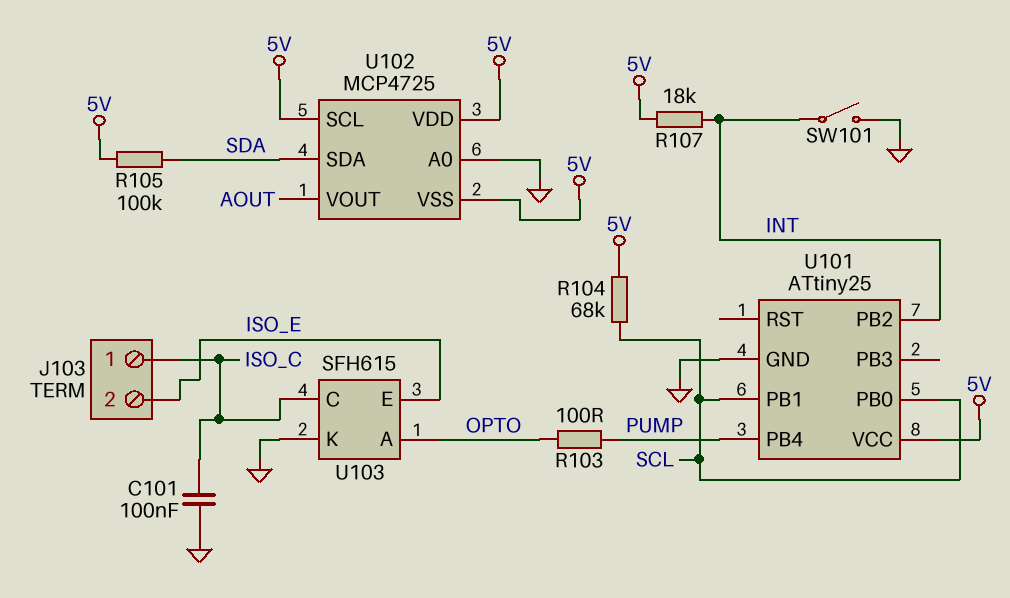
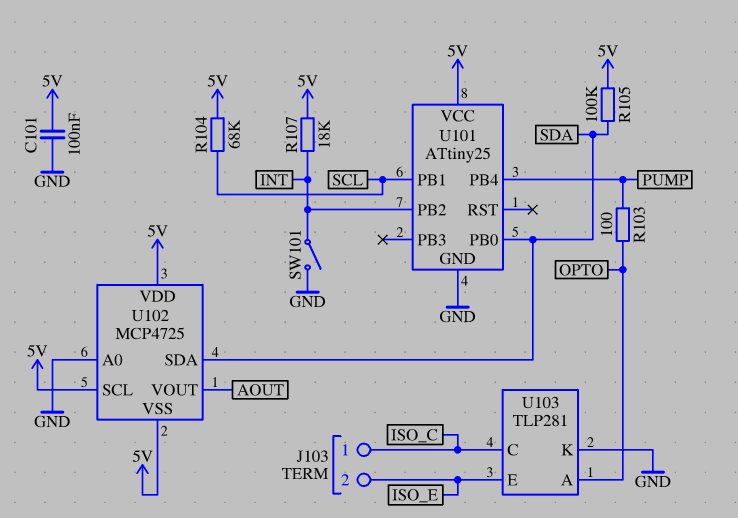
C101: 100nF (GND, ISO_C) -> 100nF (5V, GND)
U101 pin PB0: SCL -> SDA
U103: SFH615 -> TLP281

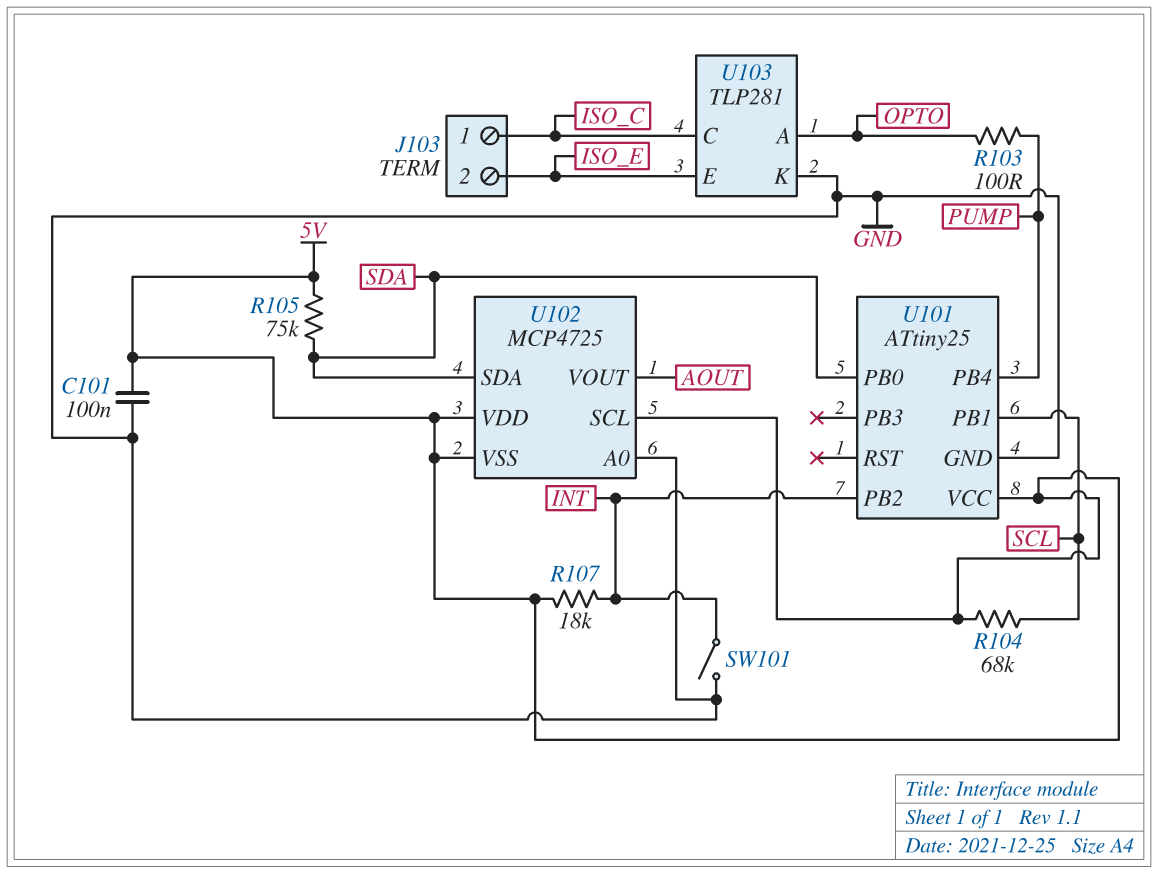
R105: 100k (5V, SDA) -> 75k (5V, SDA)

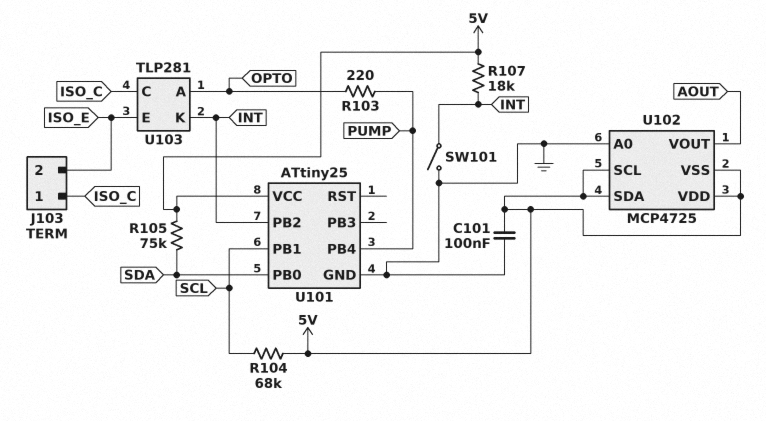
R103: 100 (OPTO, PUMP) -> 220 (OPTO, PUMP)
U102 pin SDA: SDA -> 5V
U103 pin K: GND -> INT

